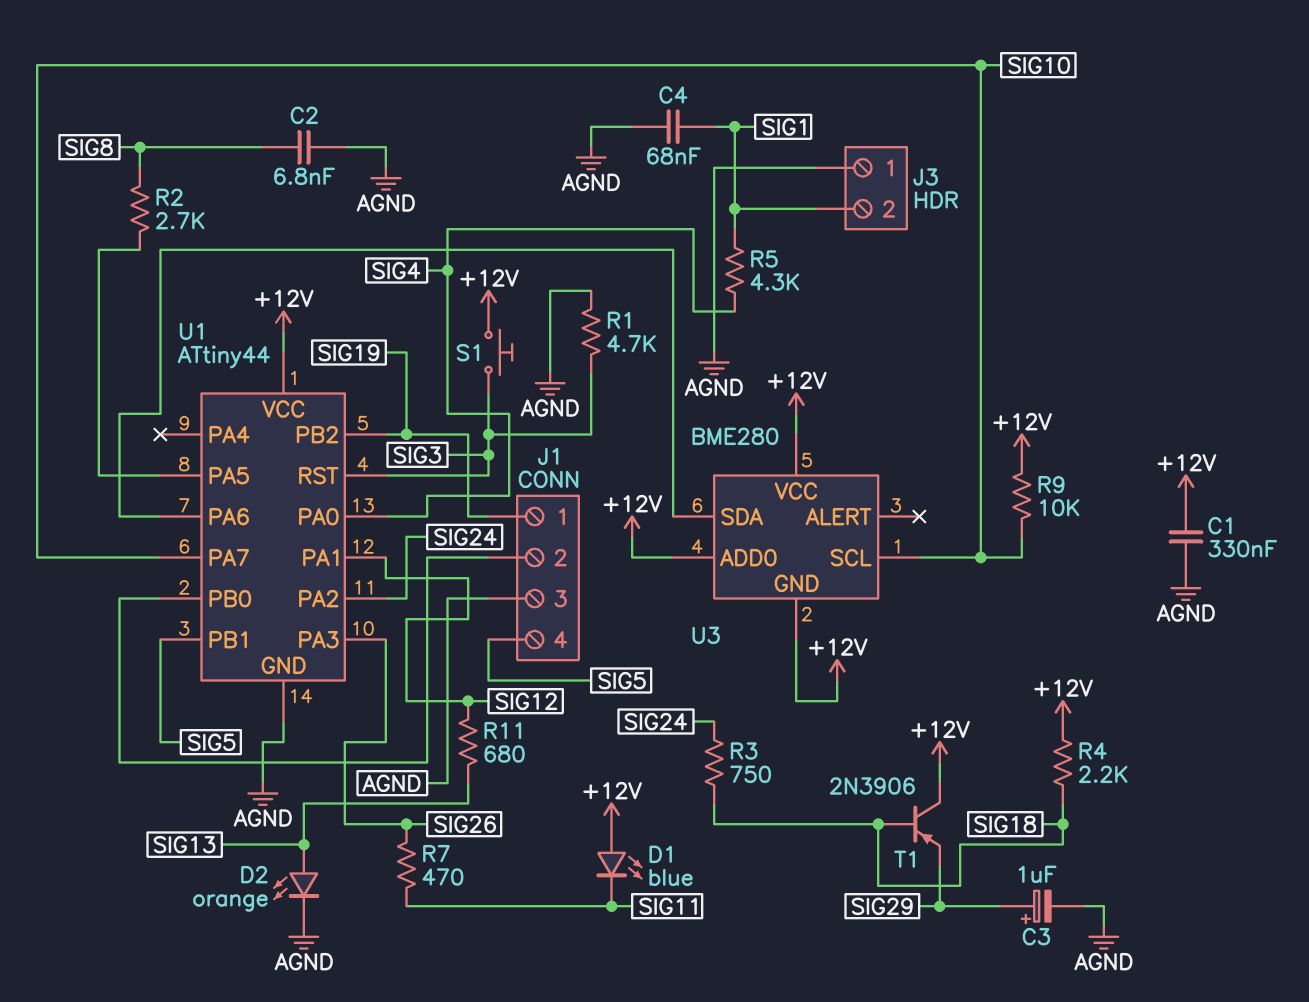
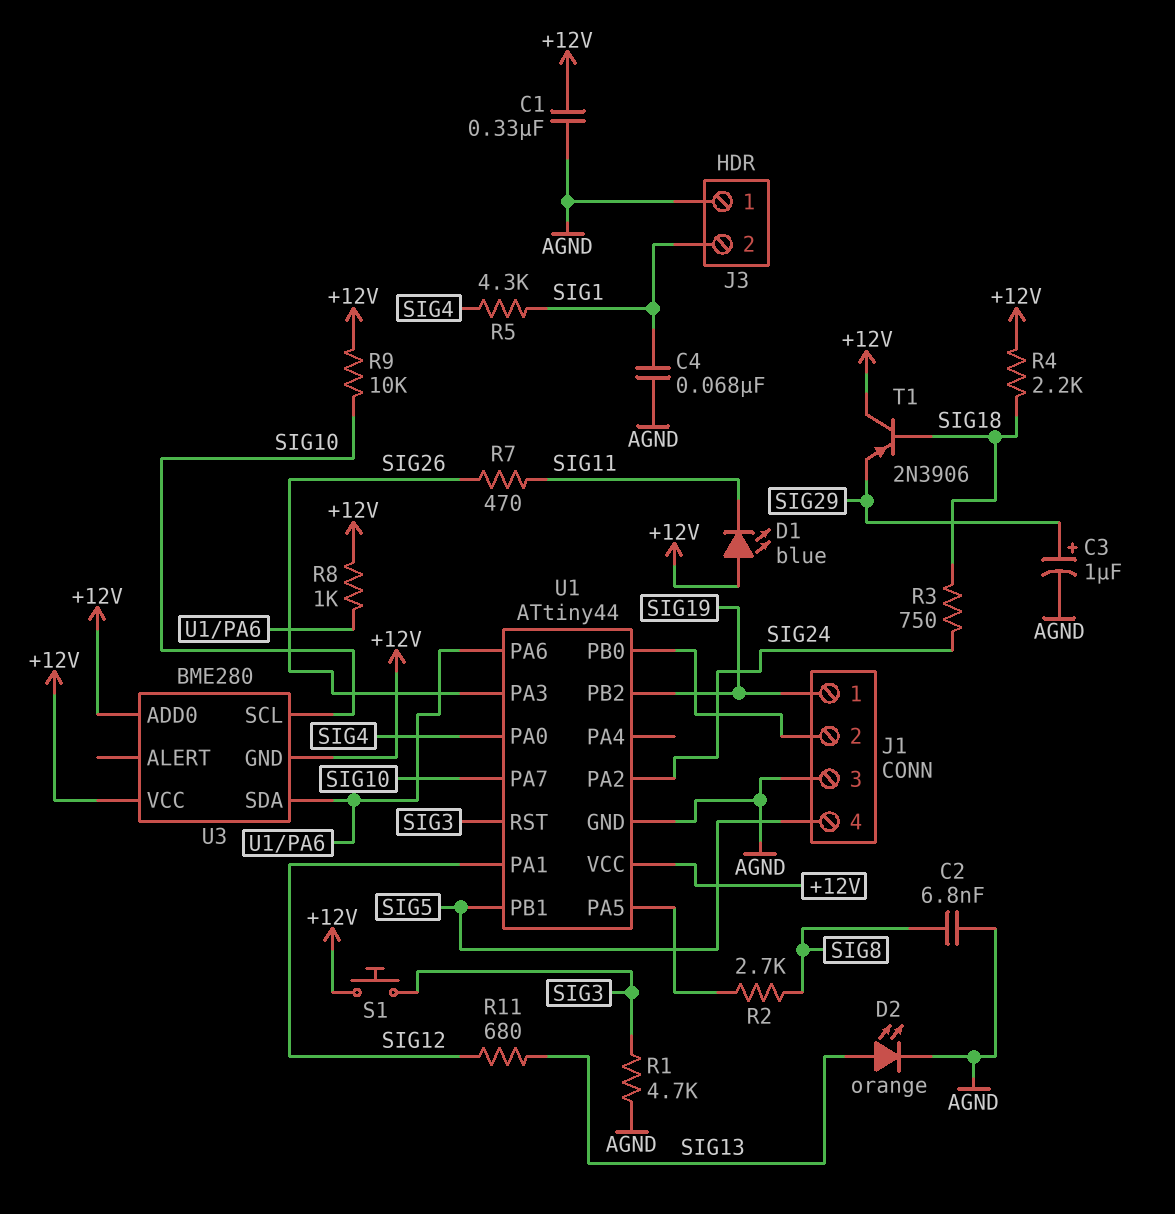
R8: none -> 1k (+12V, U1/PA6)

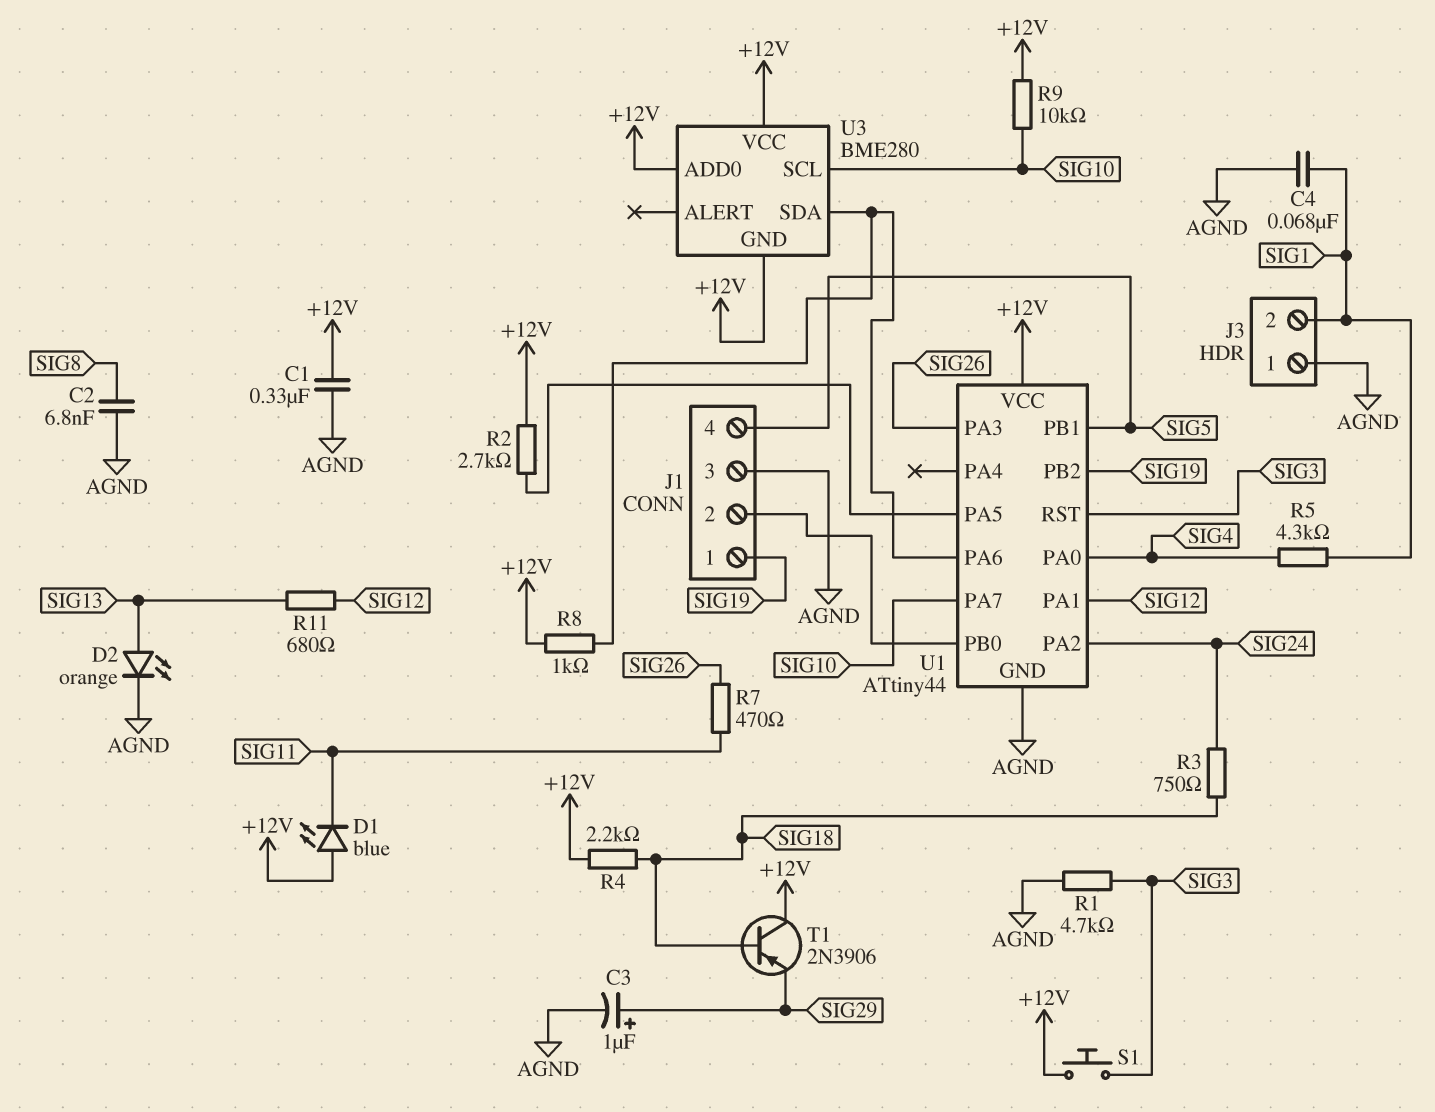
R2: 2.7k (SIG8, U1/PA5) -> 2.7k (+12V, U1/PA5)

